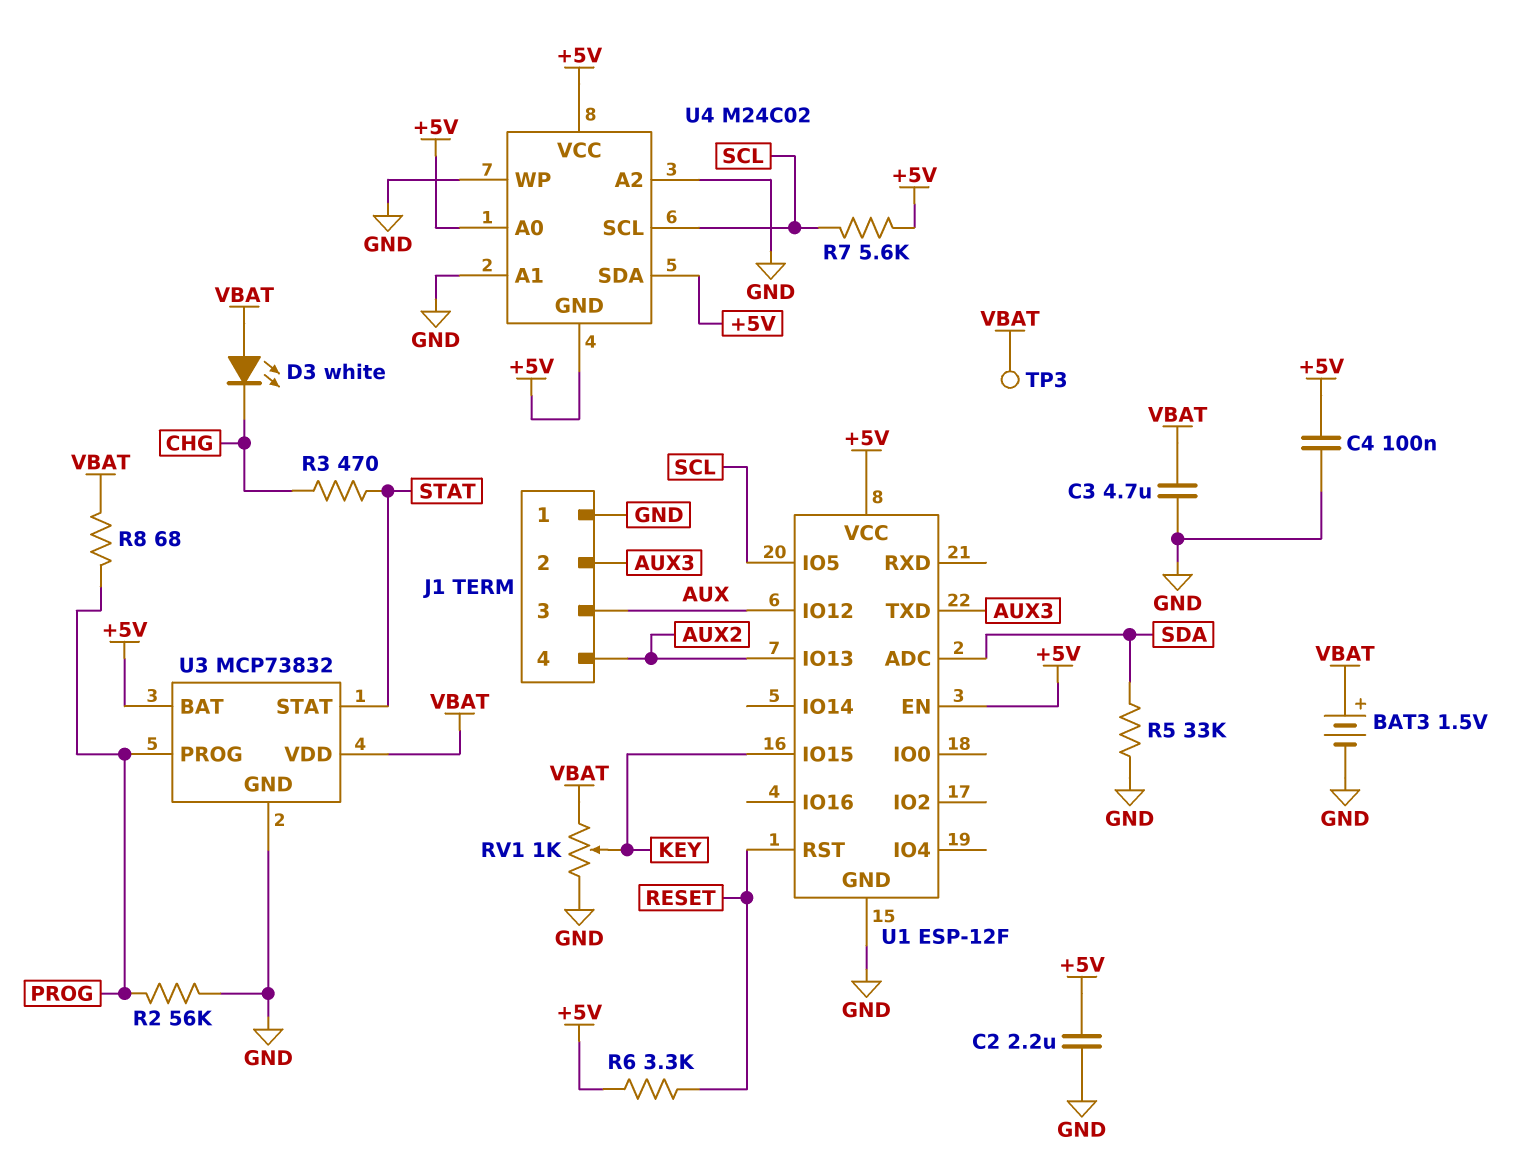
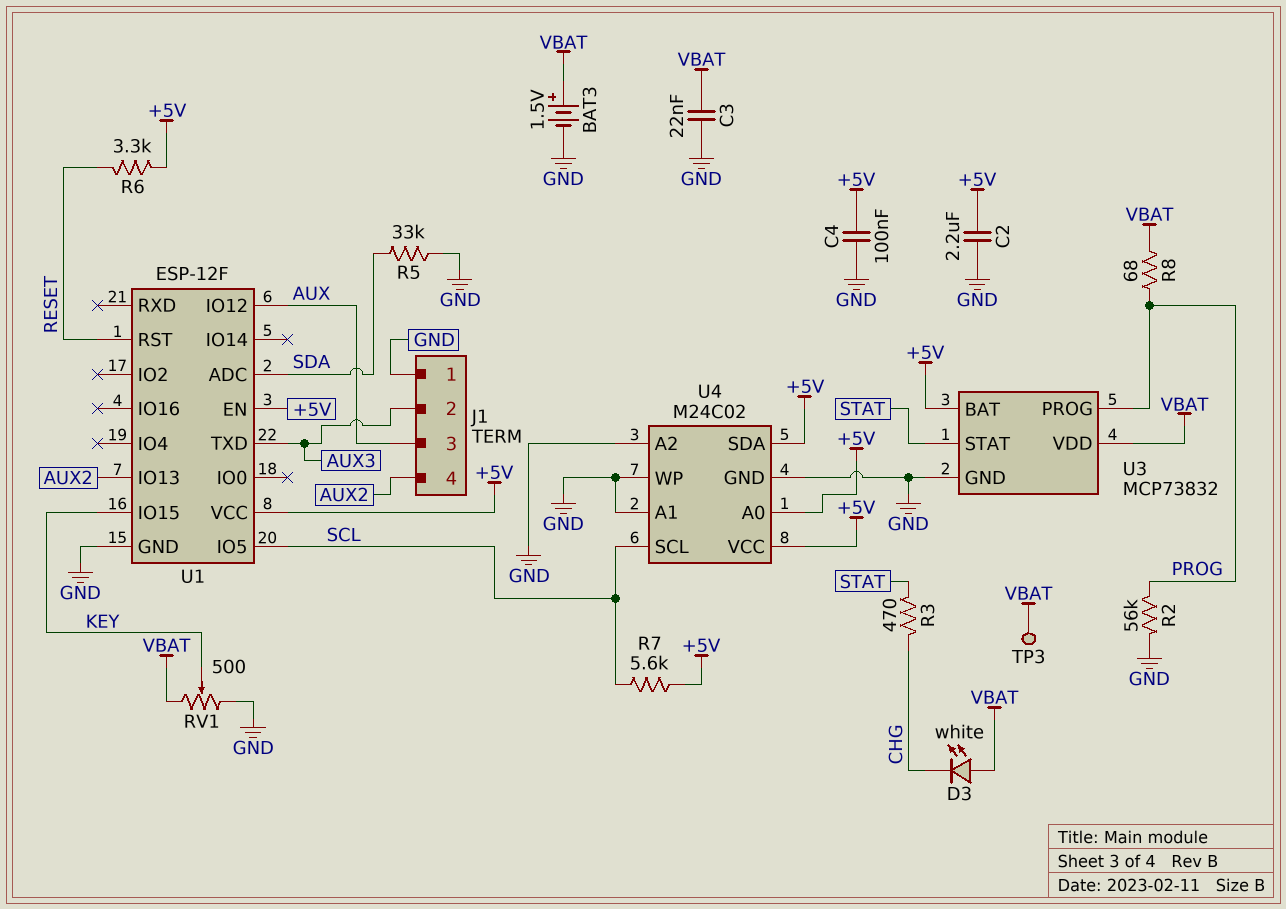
C3: 4.7uF (GND, VBAT) -> 22nF (GND, VBAT)
RV1: 1k (GND, VBAT, wiper KEY) -> 500 (GND, VBAT, wiper KEY)
U4 pin GND: +5V -> GND

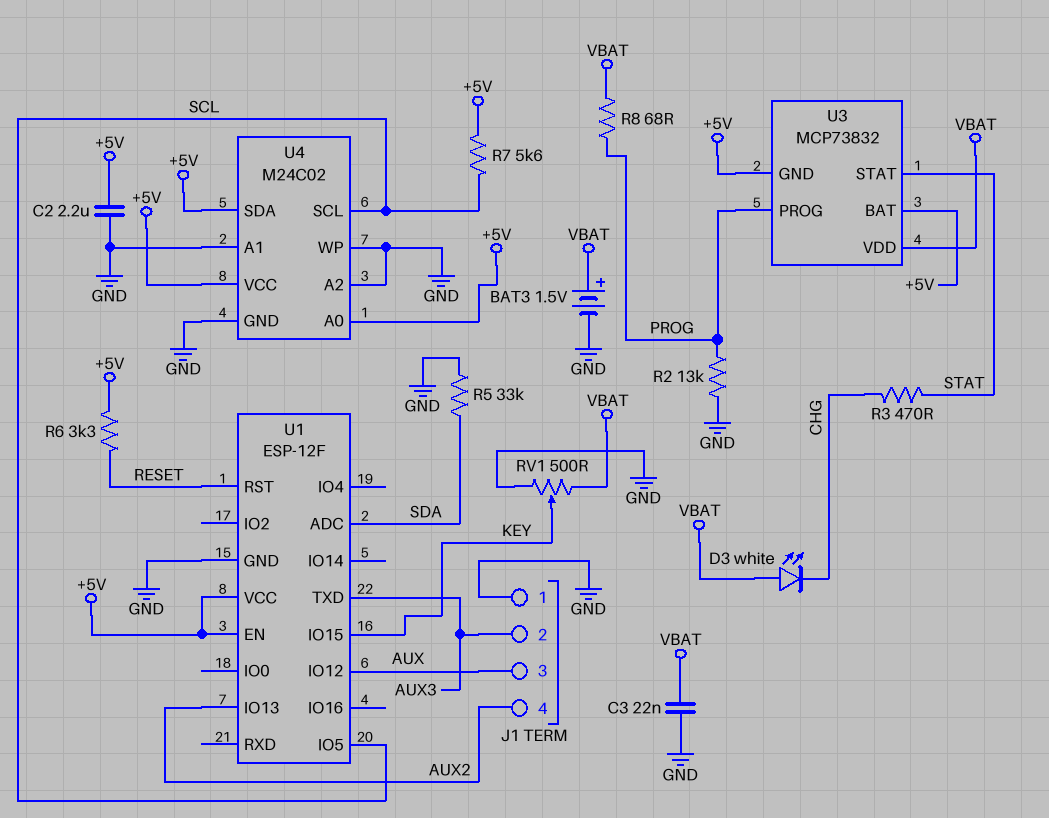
C4: 100nF (+5V, GND) -> none
R2: 56k (GND, PROG) -> 13k (GND, PROG)
TP3: test point (VBAT) -> none
U3 pin GND: GND -> +5V

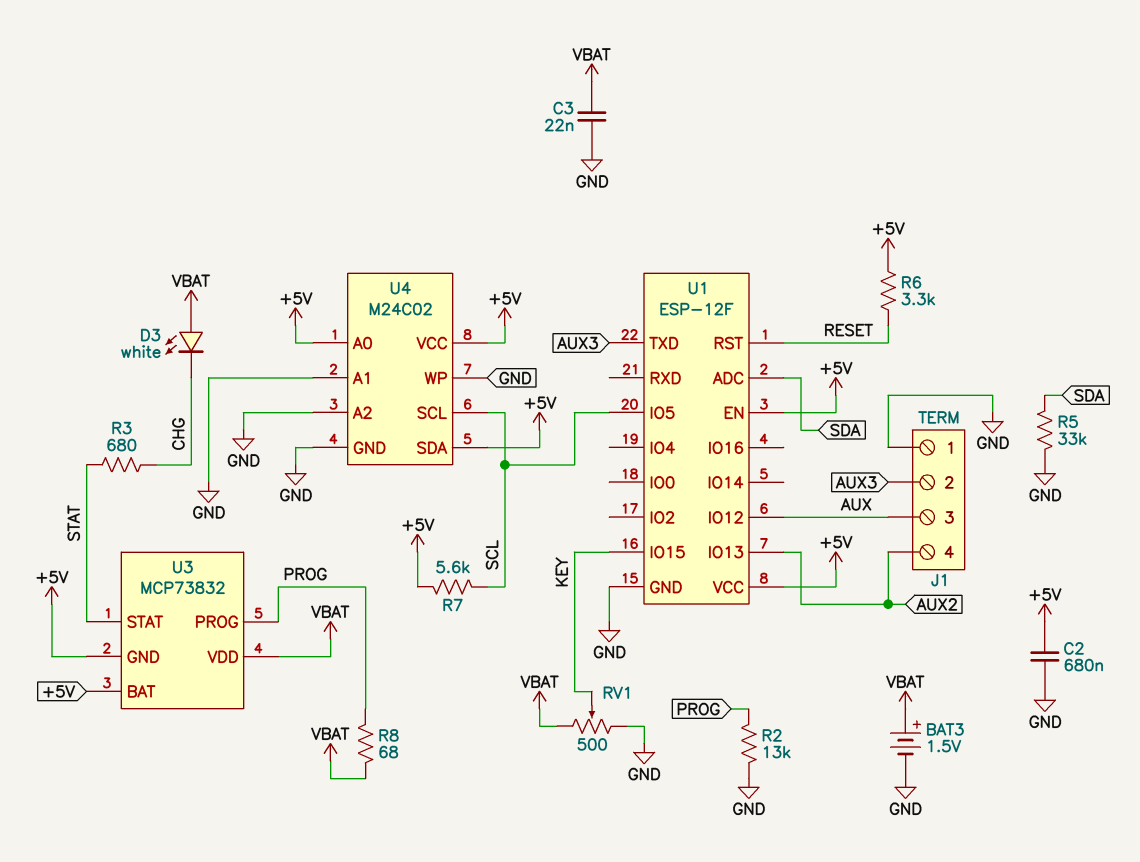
C2: 2.2uF (+5V, GND) -> 680nF (+5V, GND)
R3: 470 (CHG, STAT) -> 680 (CHG, STAT)

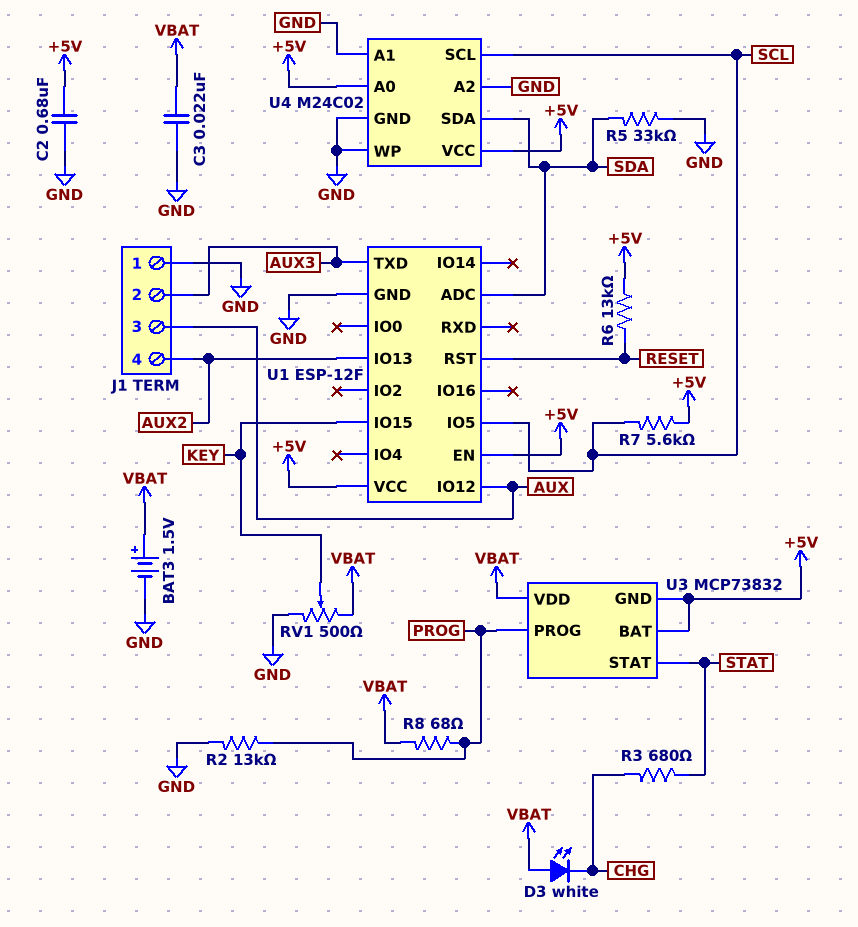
R6: 3.3k (+5V, RESET) -> 13k (+5V, RESET)
U4 pin SDA: +5V -> SDA

